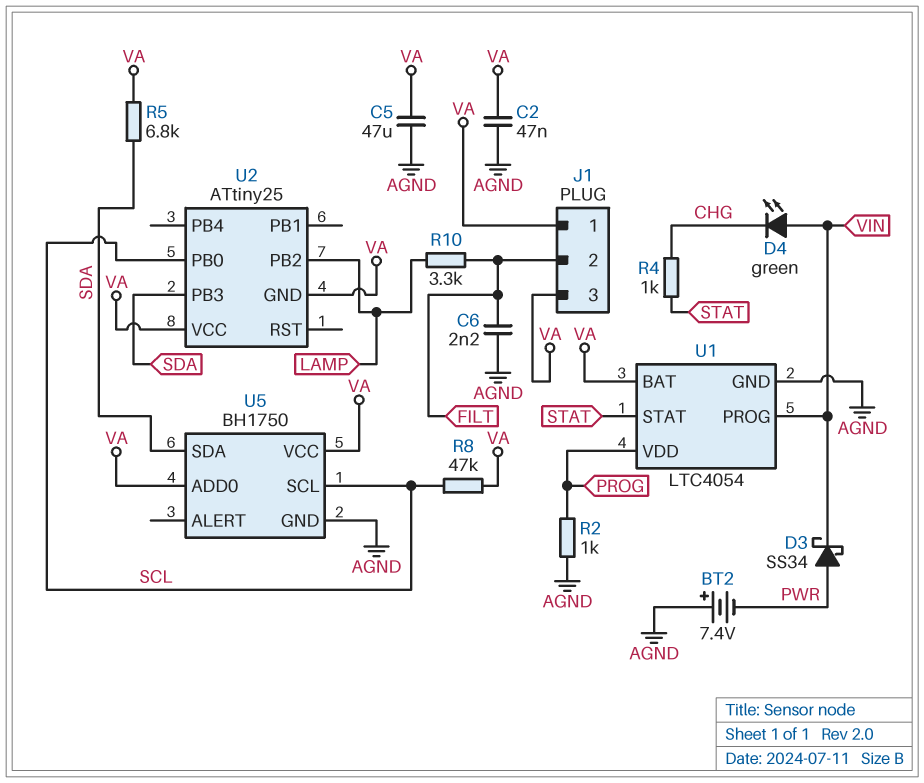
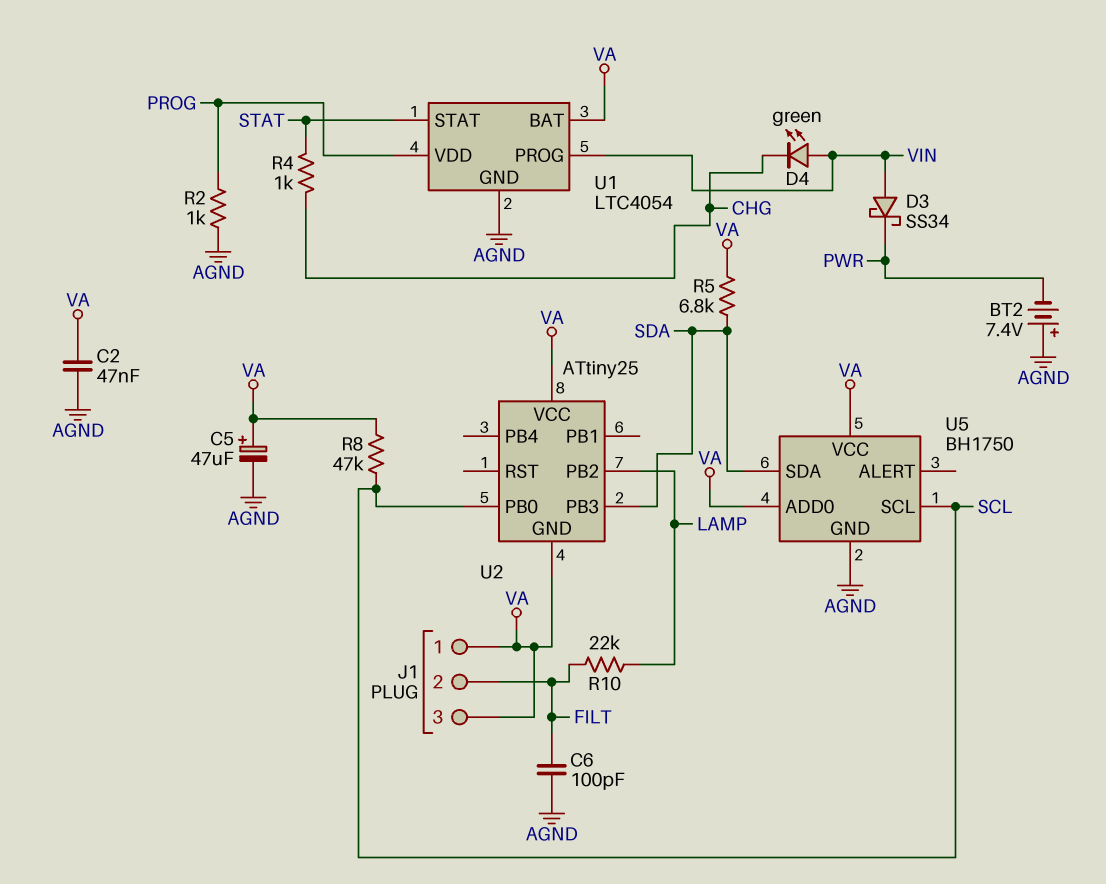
C5: 47uF (AGND, VA) -> 47uF (plus VA, minus AGND)
C6: 2.2nF (AGND, FILT) -> 100pF (AGND, FILT)
D3: schottky SS34 (A PWR, K VIN) -> schottky SS34 (A VIN, K PWR)
R10: 3.3k (FILT, LAMP) -> 22k (FILT, LAMP)

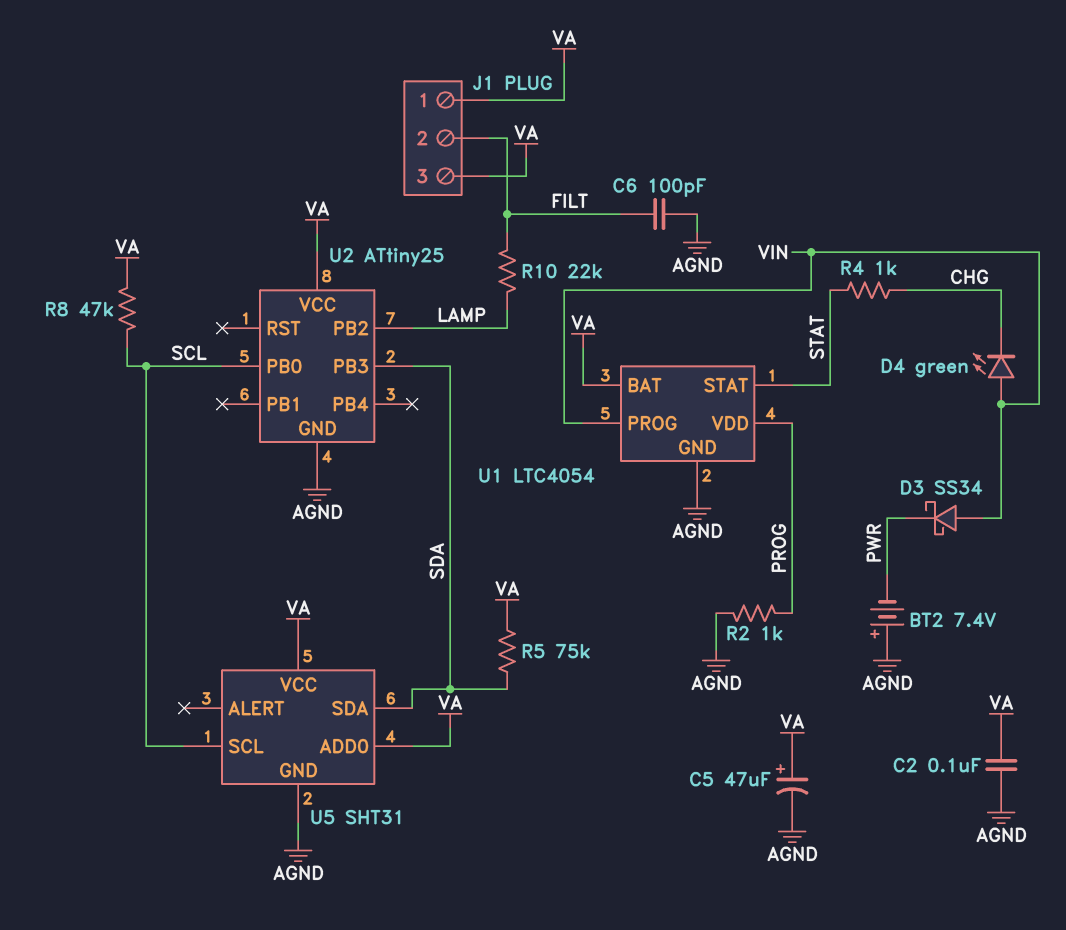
C2: 47nF (AGND, VA) -> 100nF (AGND, VA)
R5: 6.8k (SDA, VA) -> 75k (SDA, VA)
U2 pin GND: VA -> AGND
U5: BH1750 -> SHT31

